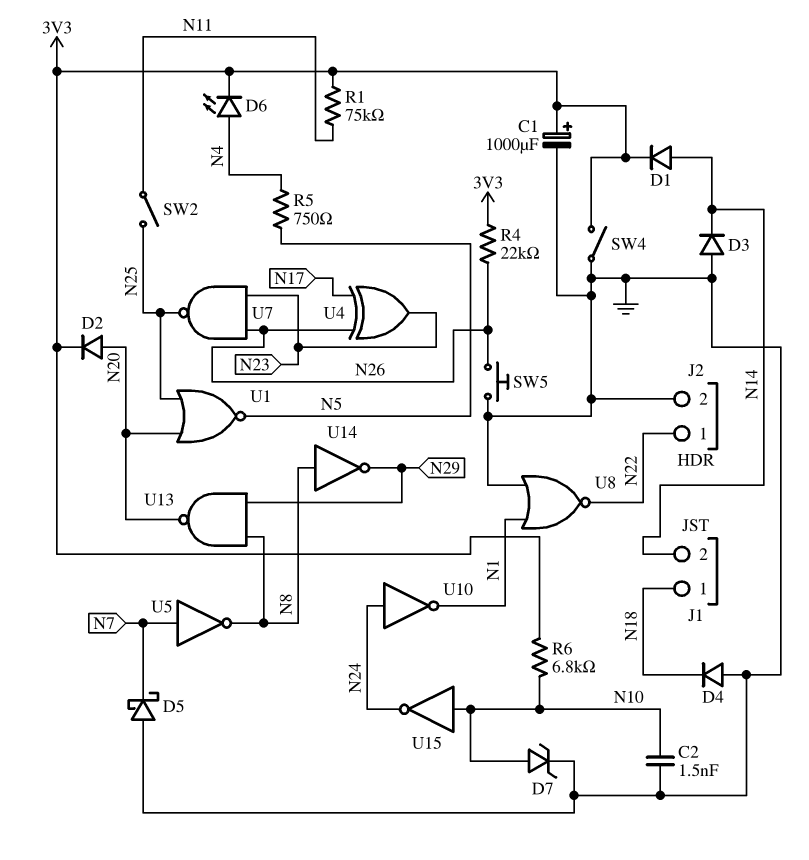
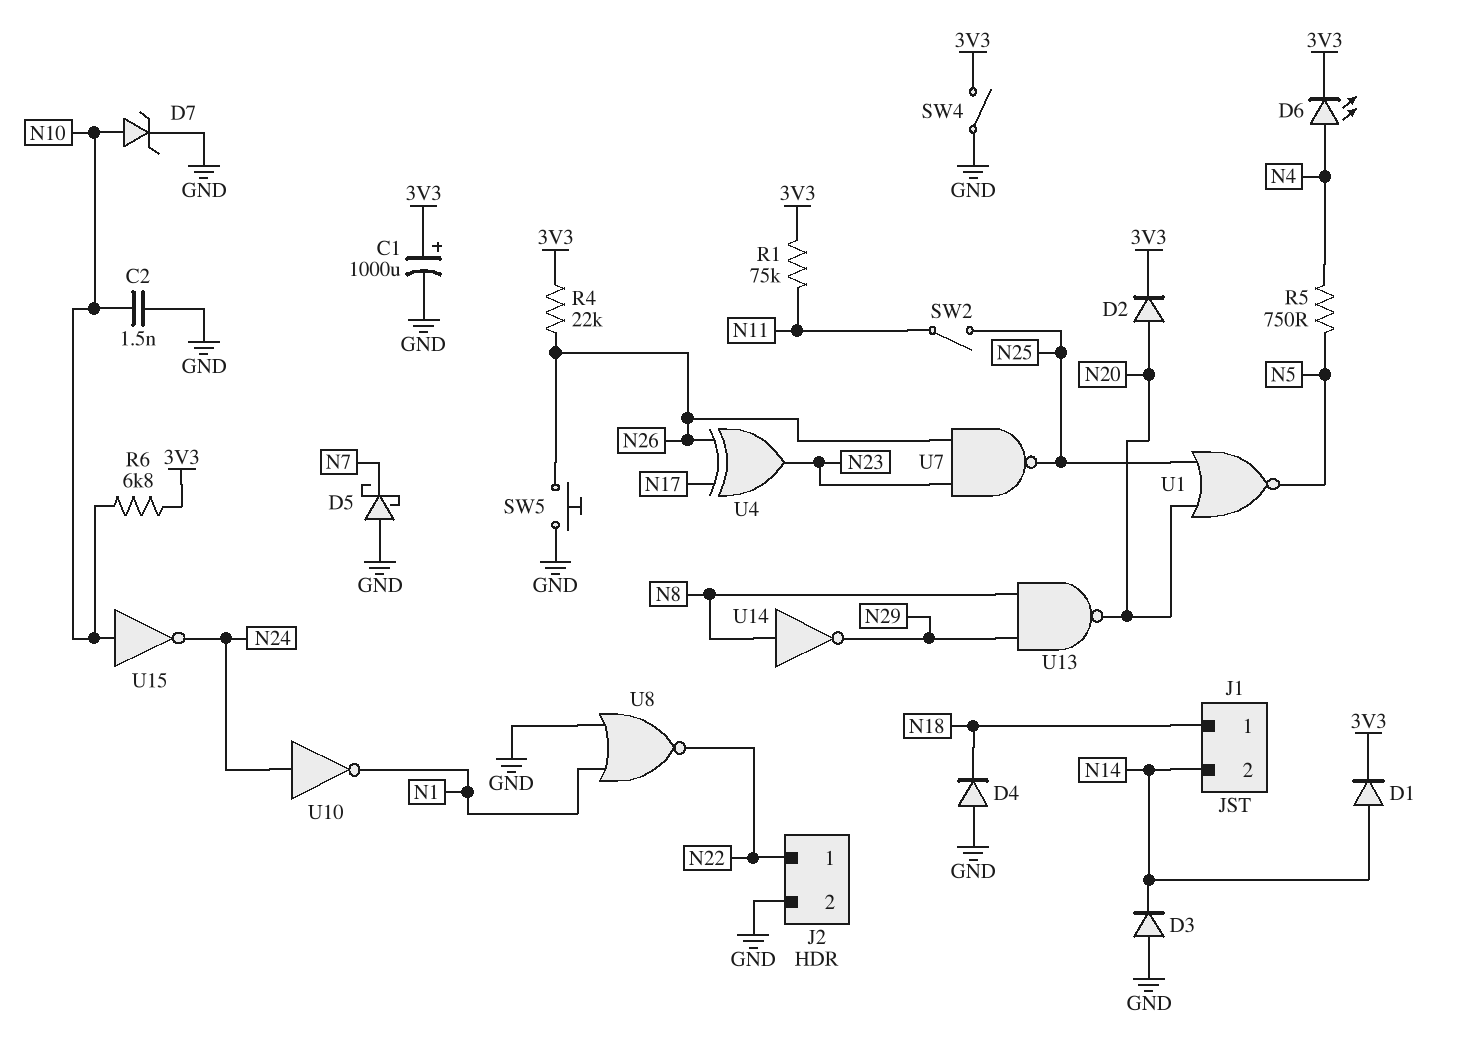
U5: NOT (in N7, out N8) -> none

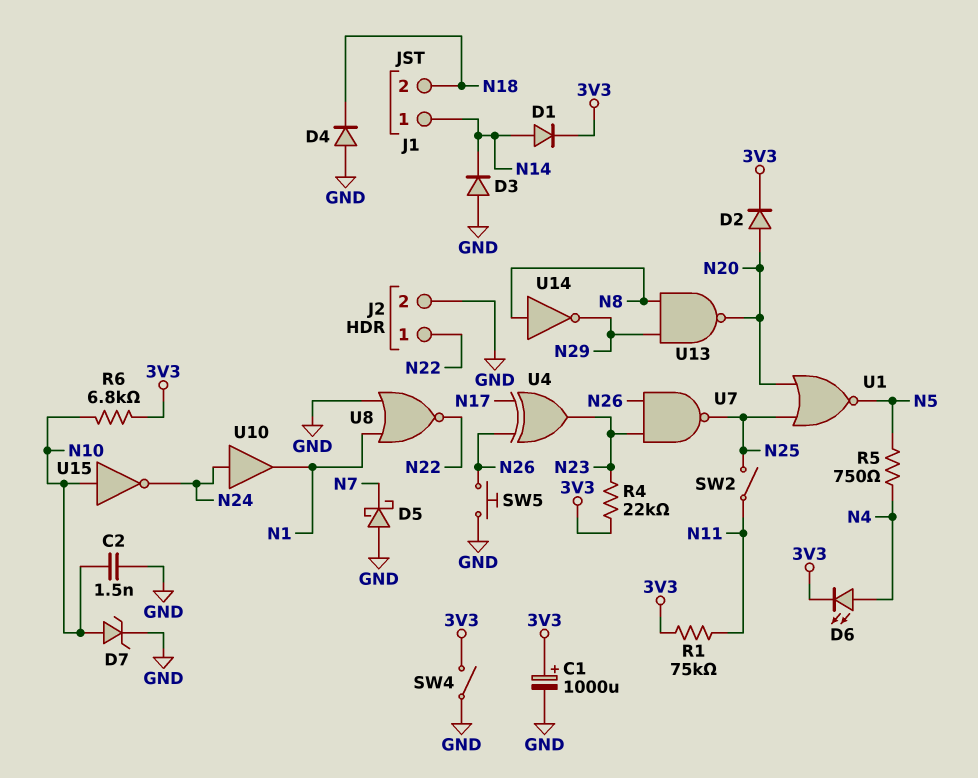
J1 pin 1: N18 -> N14
J1 pin 2: N14 -> N18
R4: 22k (3V3, N26) -> 22k (3V3, N23)
U10: NOT (in N24, out N1) -> buffer (in N24, out N1)

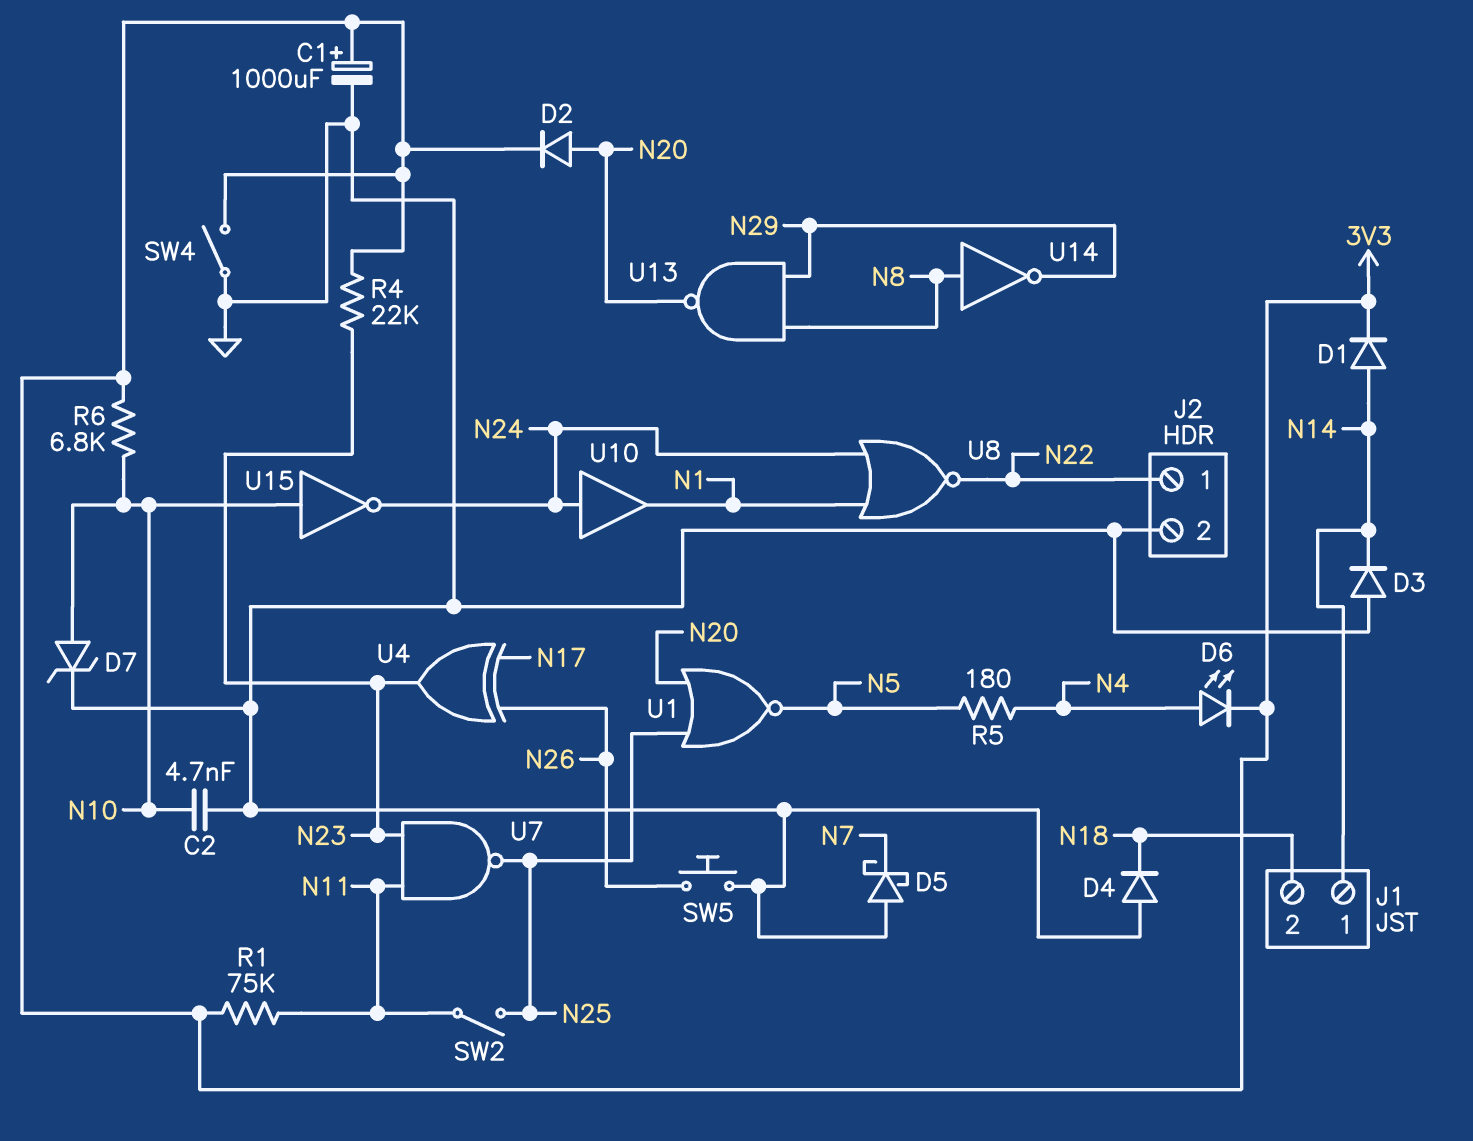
C2: 1.5nF (GND, N10) -> 4.7nF (GND, N10)
R5: 750 (N4, N5) -> 180 (N4, N5)
U7: NAND (in N23, in N26, out N25) -> NAND (in N11, in N23, out N25)
U8: NOR (in GND, in N1, out N22) -> NOR (in N1, in N24, out N22)

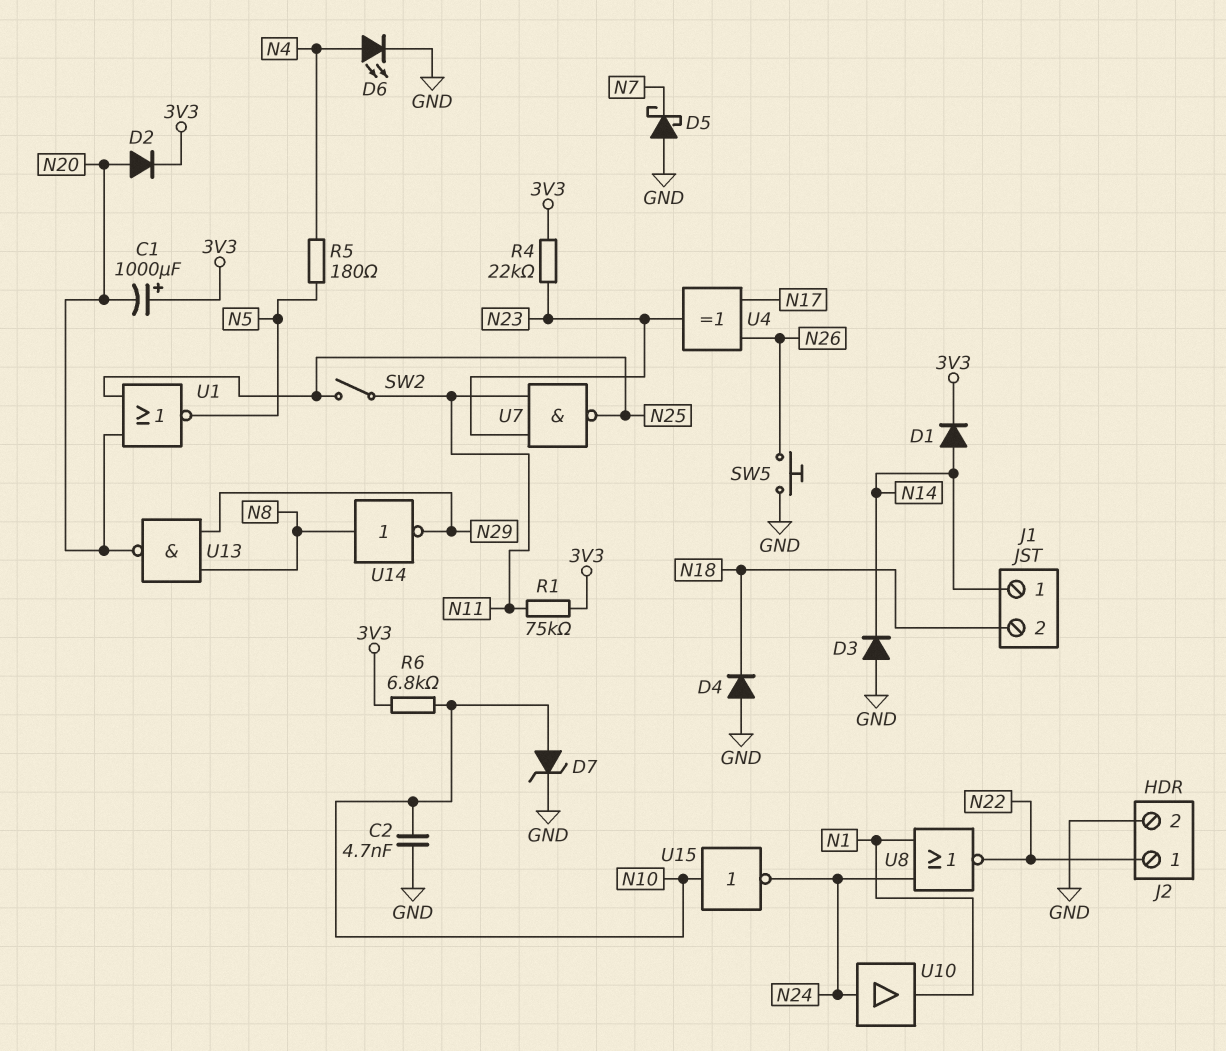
C1: 1000uF (plus 3V3, minus GND) -> 1000uF (plus 3V3, minus N20)
D6: LED (A N4, K 3V3) -> LED (A N4, K GND)
SW4: switch (3V3, GND) -> none

